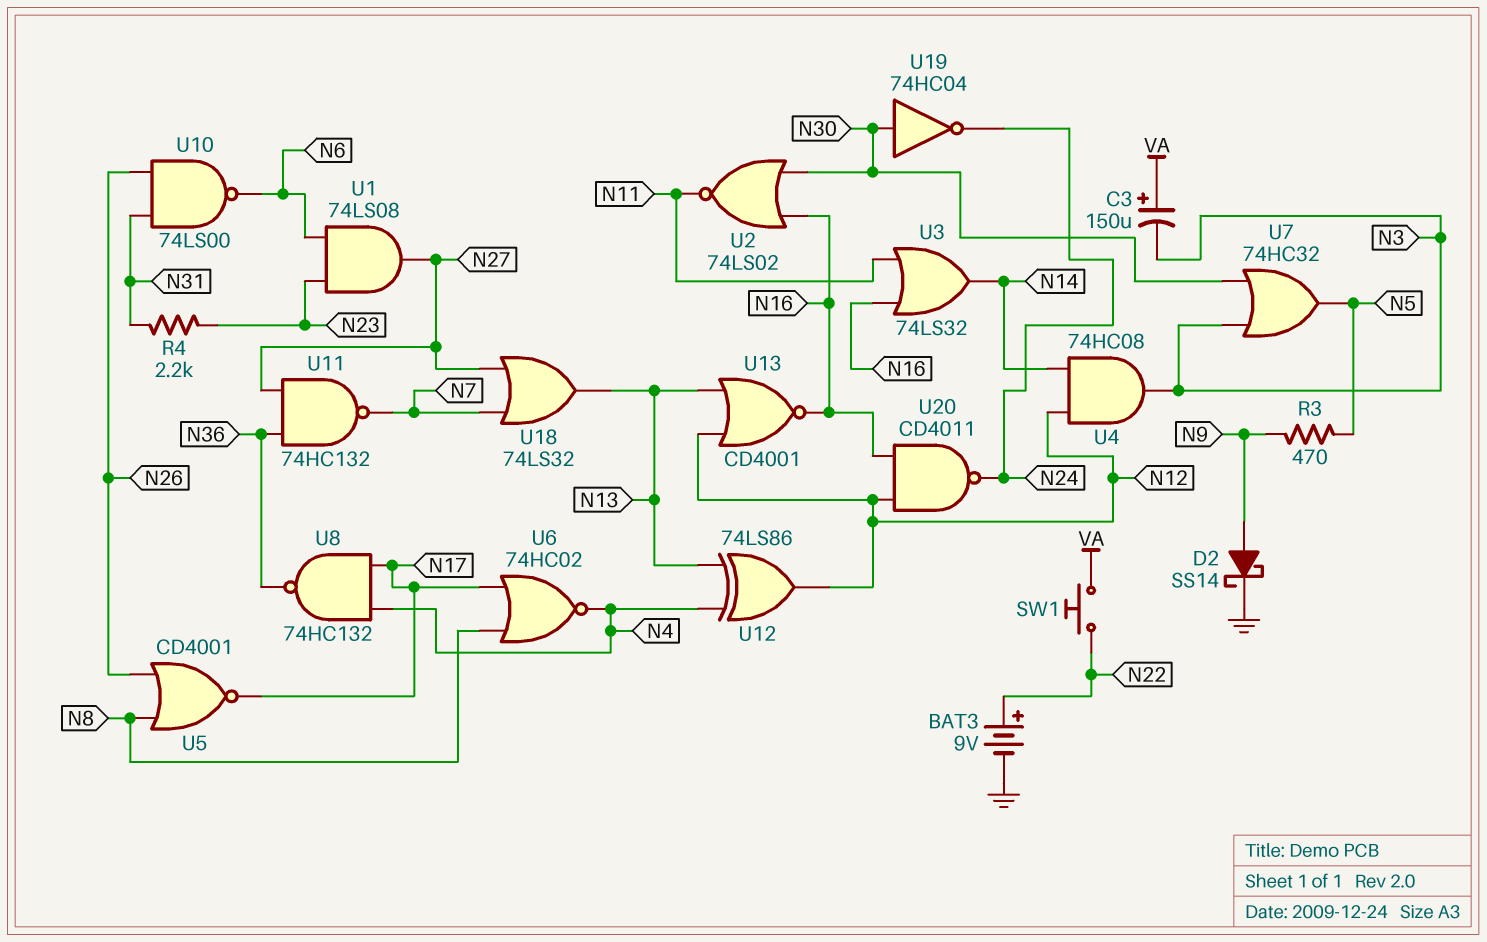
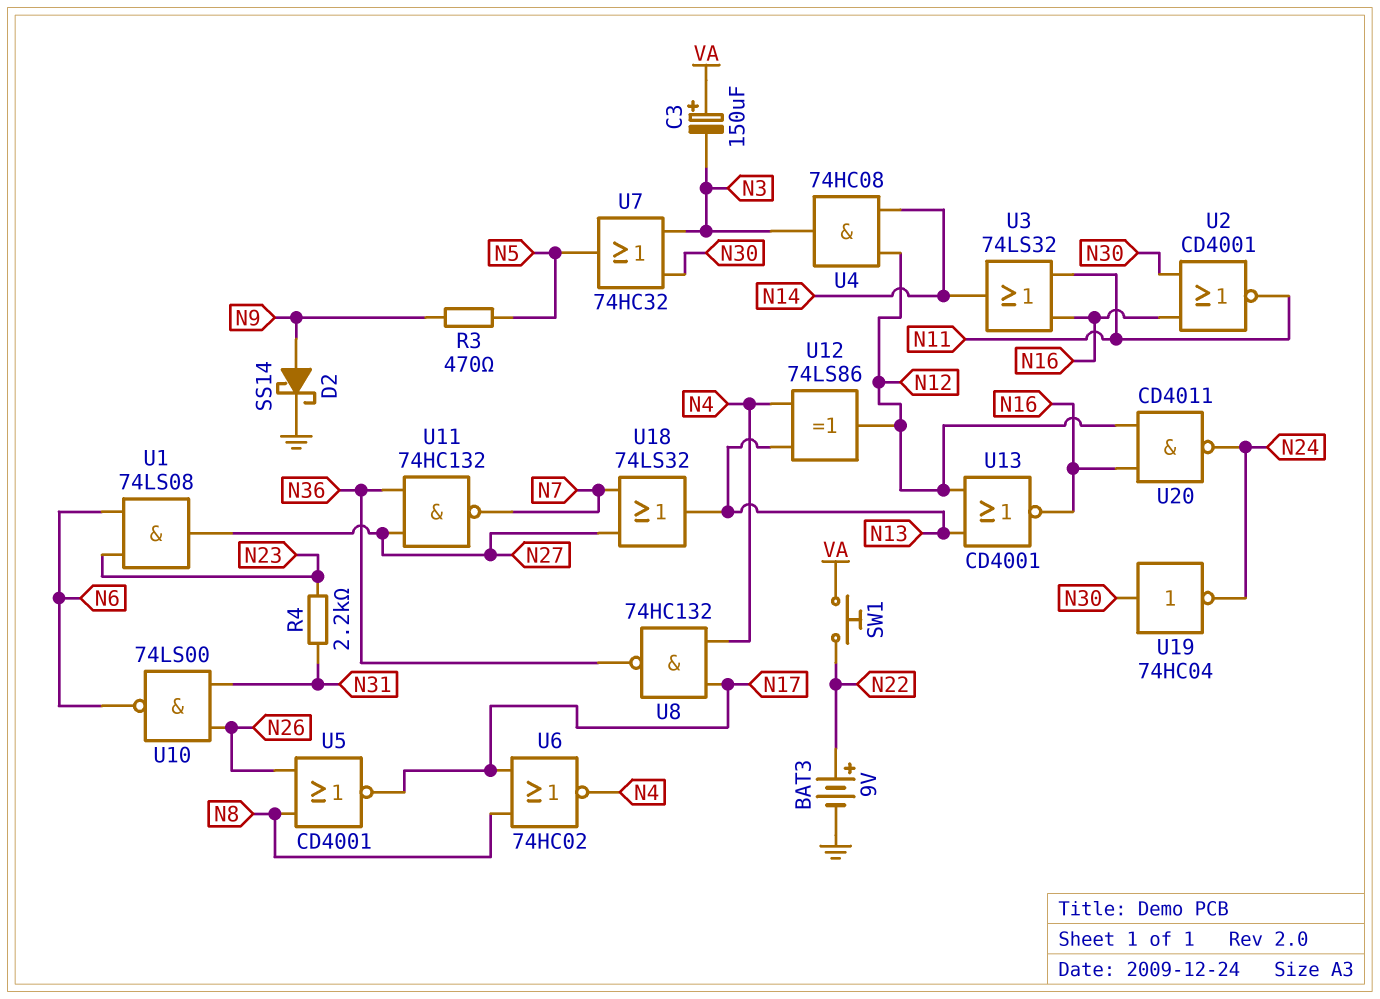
U2: NOR 74LS02 (in N16, in N30, out N11) -> NOR CD4001 (in N16, in N30, out N11)

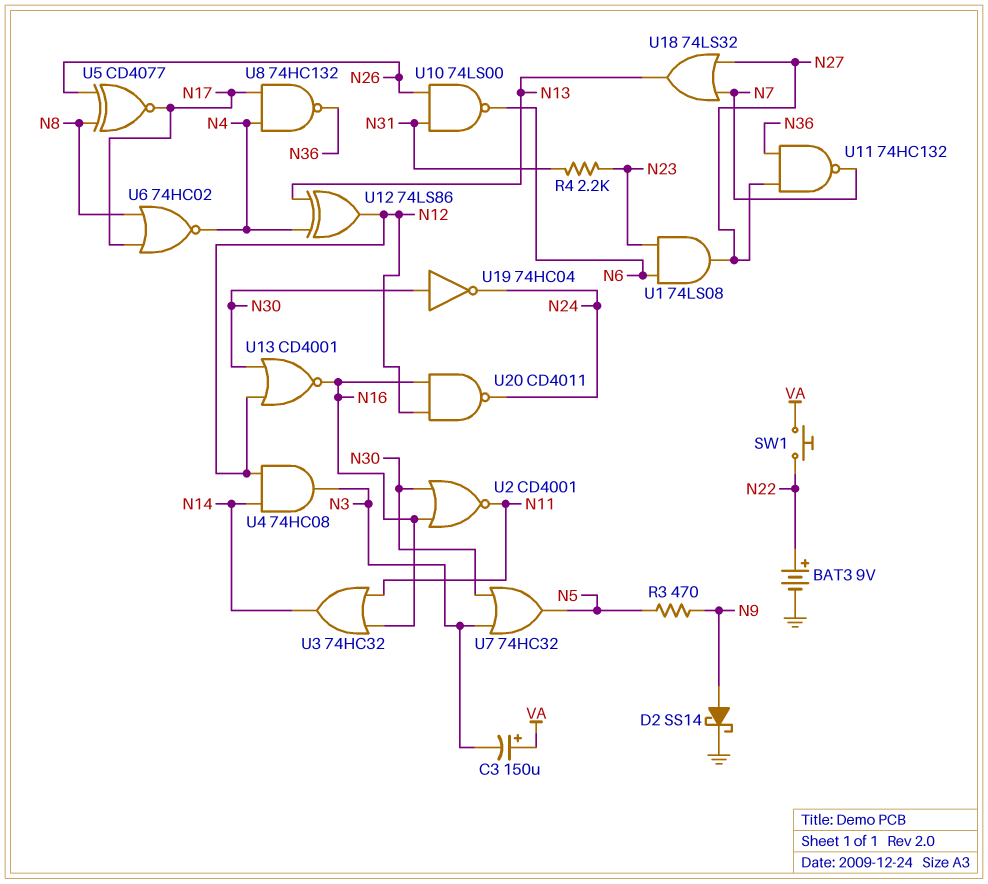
U3: OR 74LS32 (in N11, in N16, out N14) -> OR 74HC32 (in N11, in N16, out N14)
U5: NOR CD4001 (in N8, in N26, out N17) -> XNOR CD4077 (in N8, in N26, out N17)
U13: NOR CD4001 (in N12, in N13, out N16) -> NOR CD4001 (in N12, in N30, out N16)

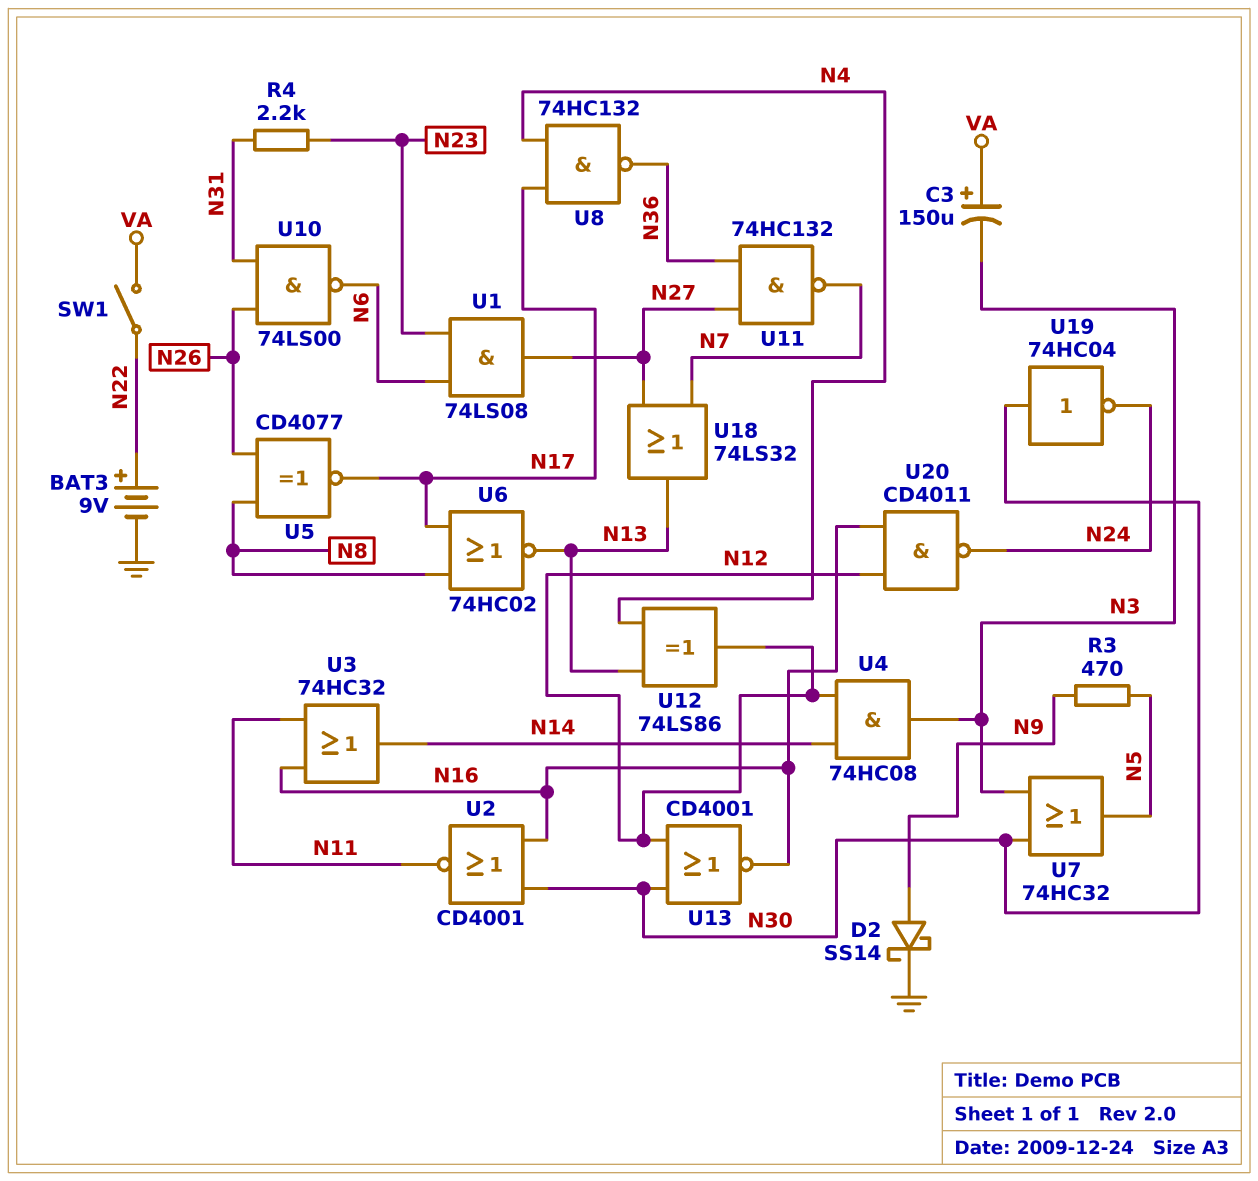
SW1: button (N22, VA) -> switch (N22, VA)
U6: NOR 74HC02 (in N8, in N17, out N4) -> NOR 74HC02 (in N8, in N17, out N13)

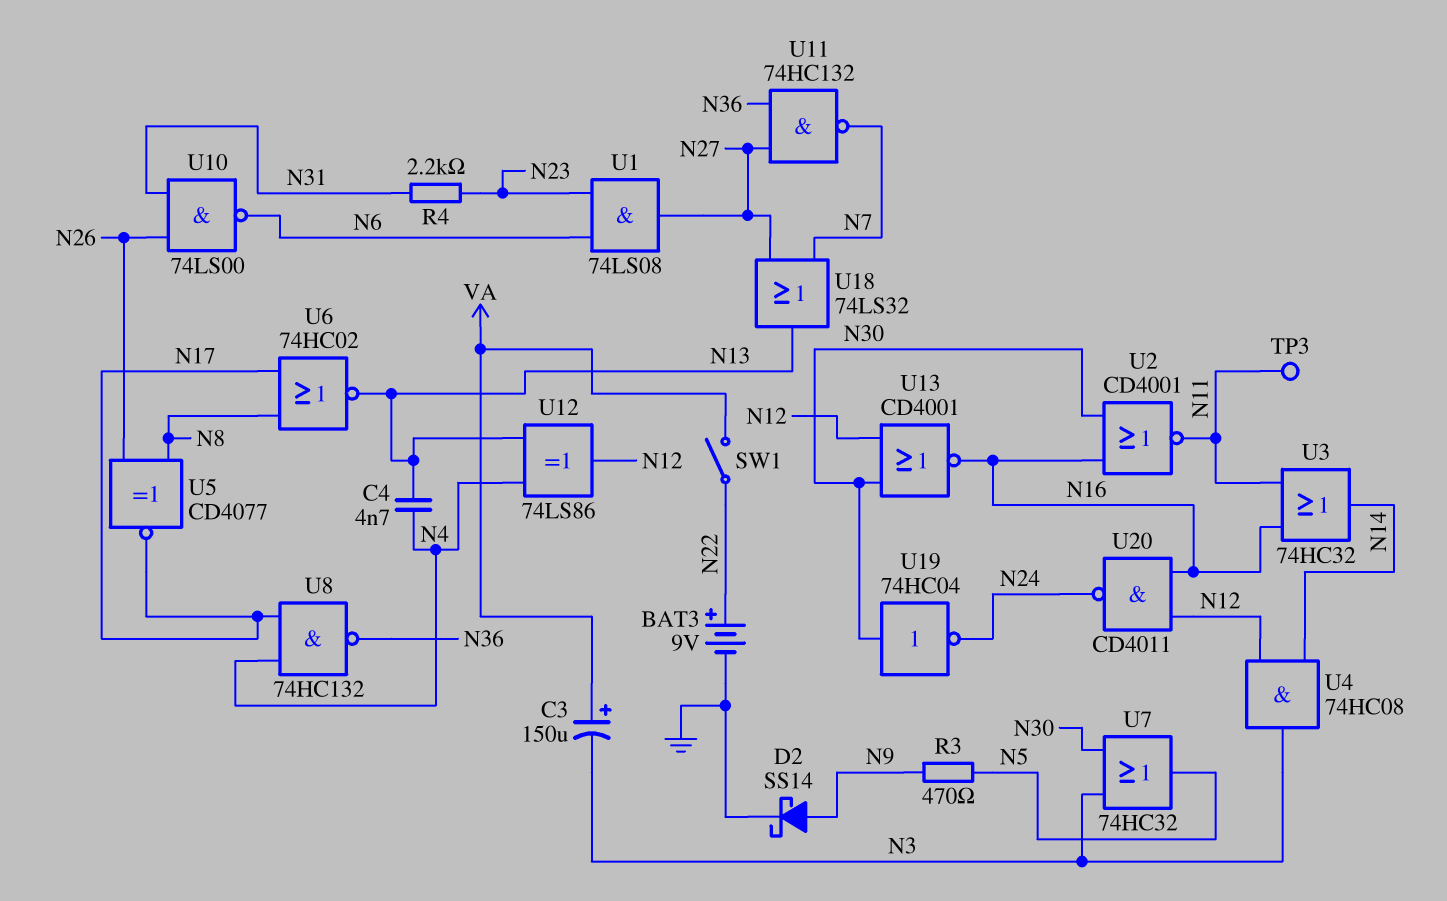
C4: none -> 4.7nF (N4, N13)
TP3: none -> test point (N11)

